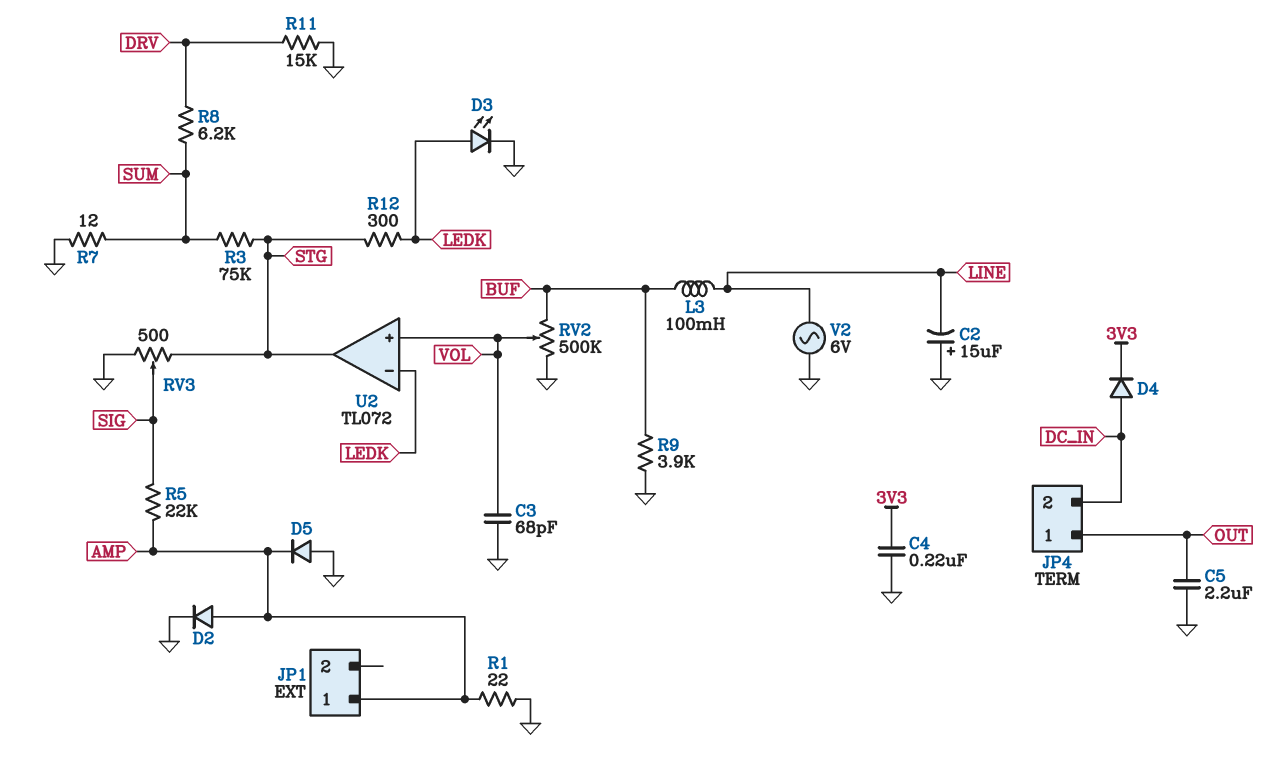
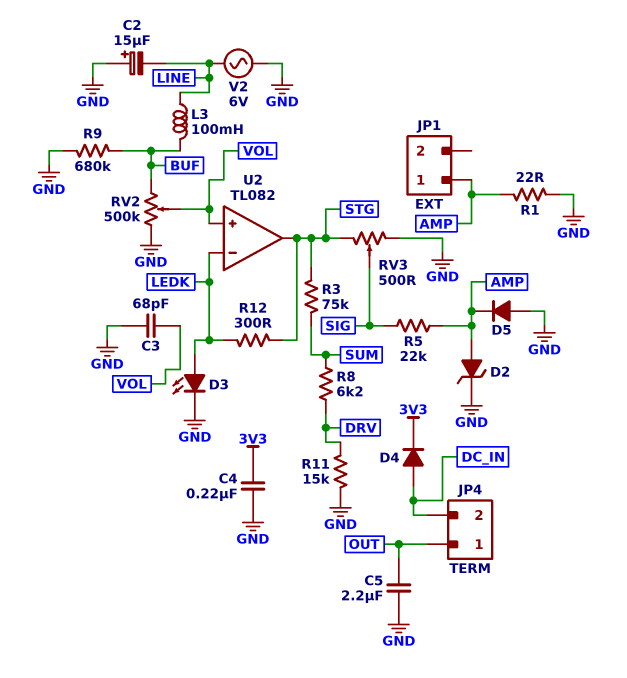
D2: diode (A AMP, K GND) -> zener (A AMP, K GND)
R7: 12 (GND, SUM) -> none
R9: 3.9k (BUF, GND) -> 680k (BUF, GND)
U2: TL072 -> TL082

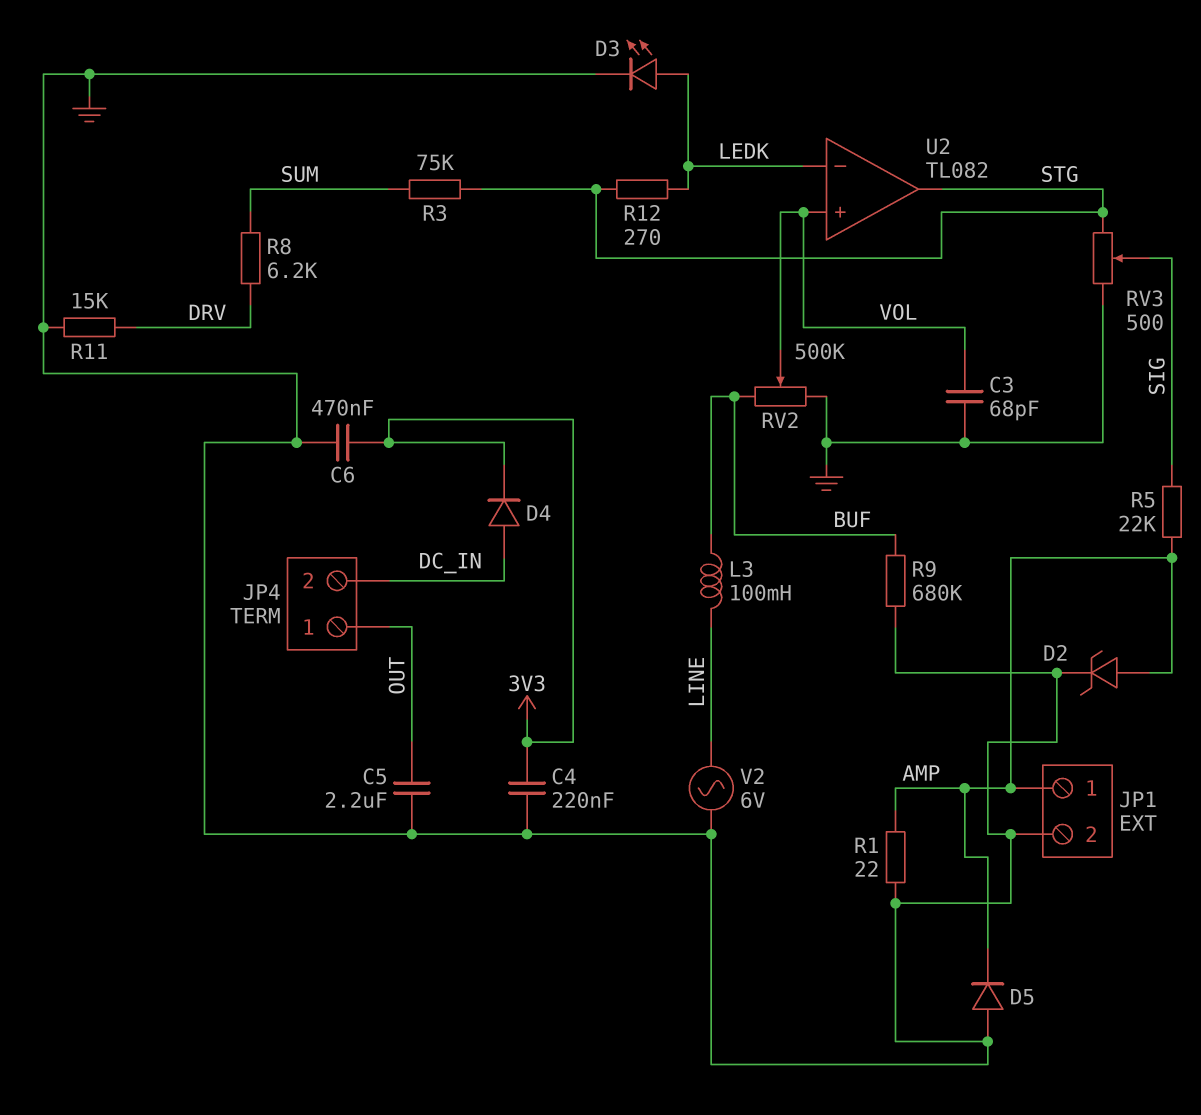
C2: 15uF (plus GND, minus LINE) -> none
C6: none -> 470nF (3V3, GND)
JP1 pin 2: none -> GND
R12: 300 (LEDK, STG) -> 270 (LEDK, STG)

